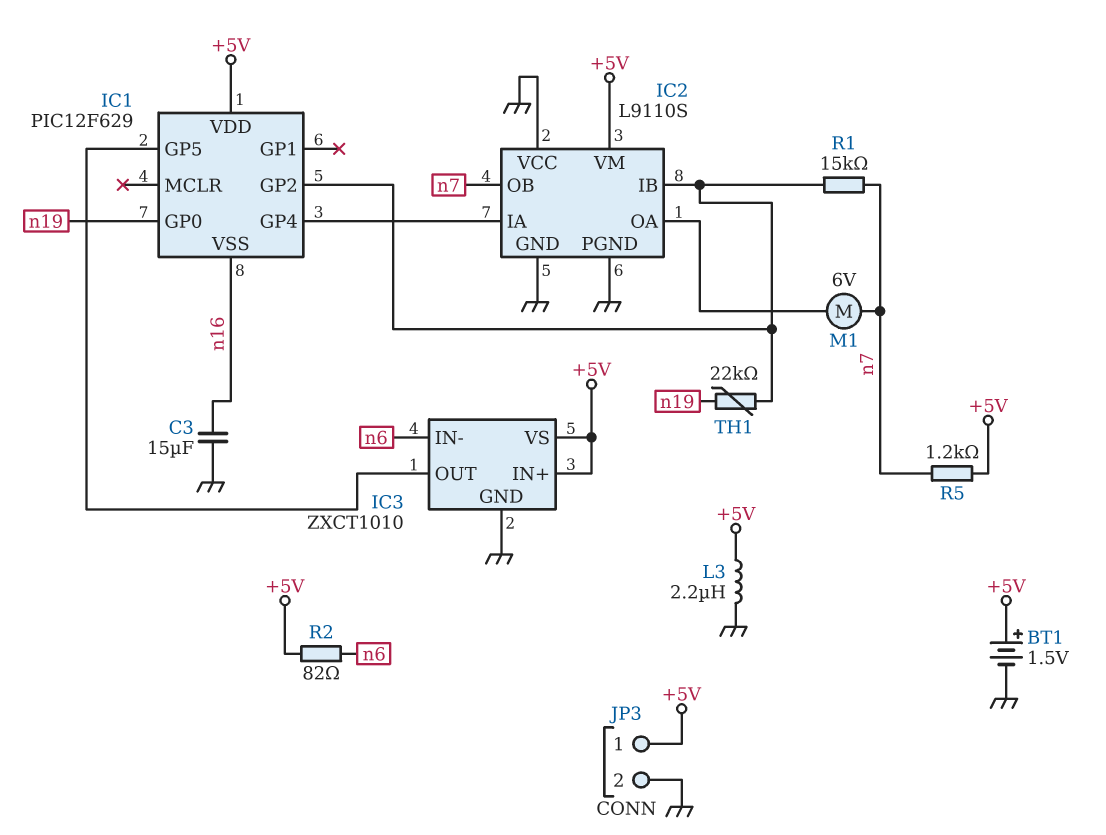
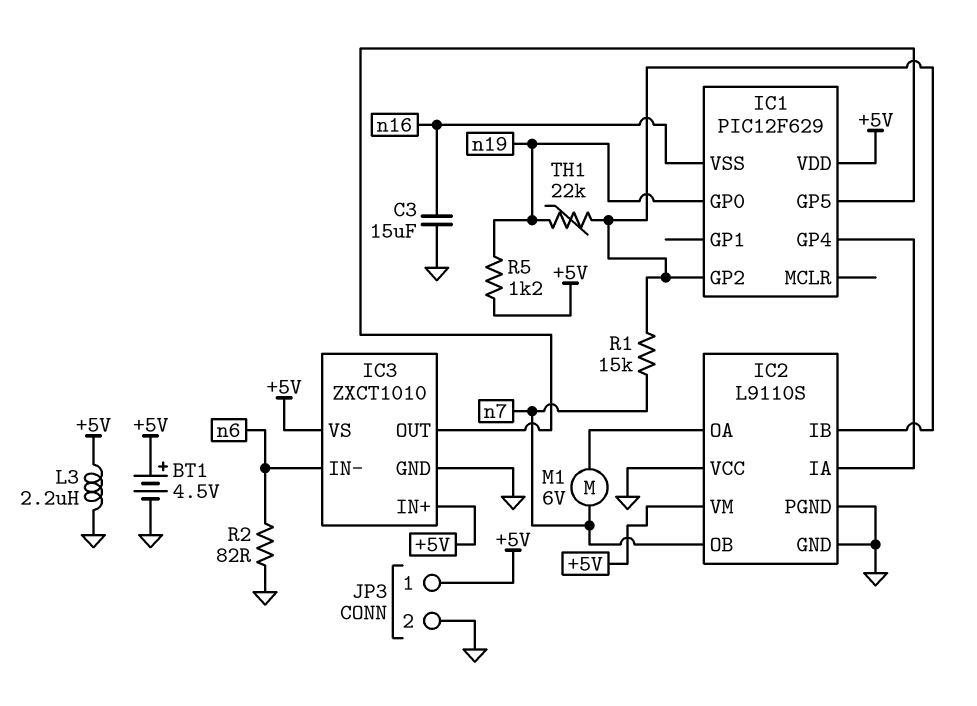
BT1: 1.5V (plus +5V, minus GND) -> 4.5V (plus +5V, minus GND)
R2: 82 (+5V, n6) -> 82 (GND, n6)
R5: 1.2k (+5V, n7) -> 1.2k (+5V, n19)

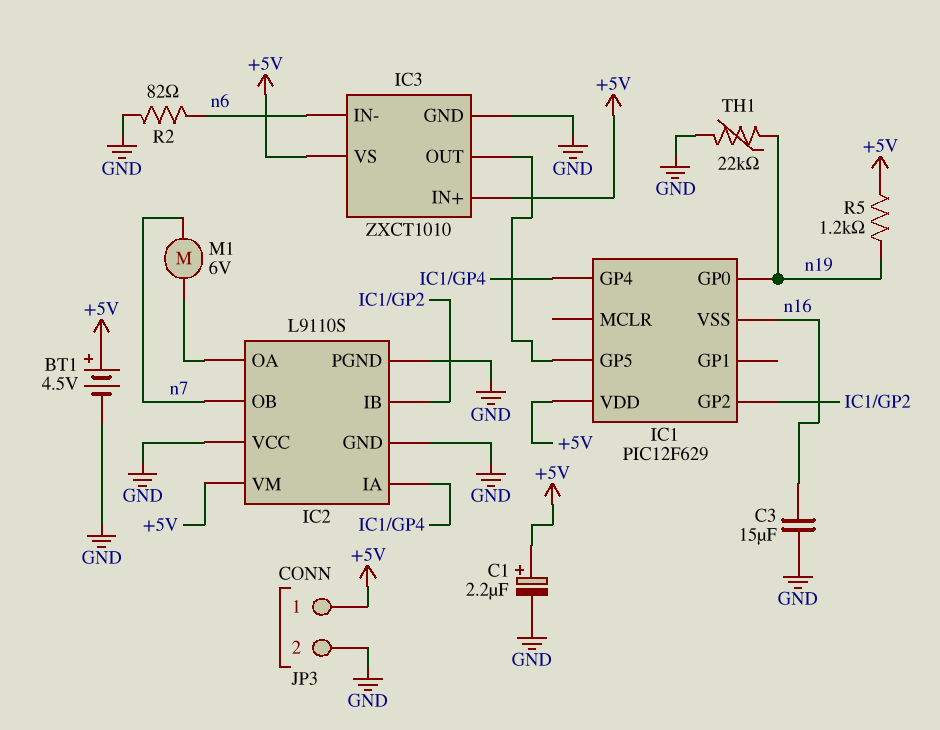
C1: none -> 2.2uF (plus +5V, minus GND)
L3: 2.2uH (+5V, GND) -> none
R1: 15k (IC1/GP2, n7) -> none
TH1: 22k (IC1/GP2, n19) -> 22k (GND, n19)

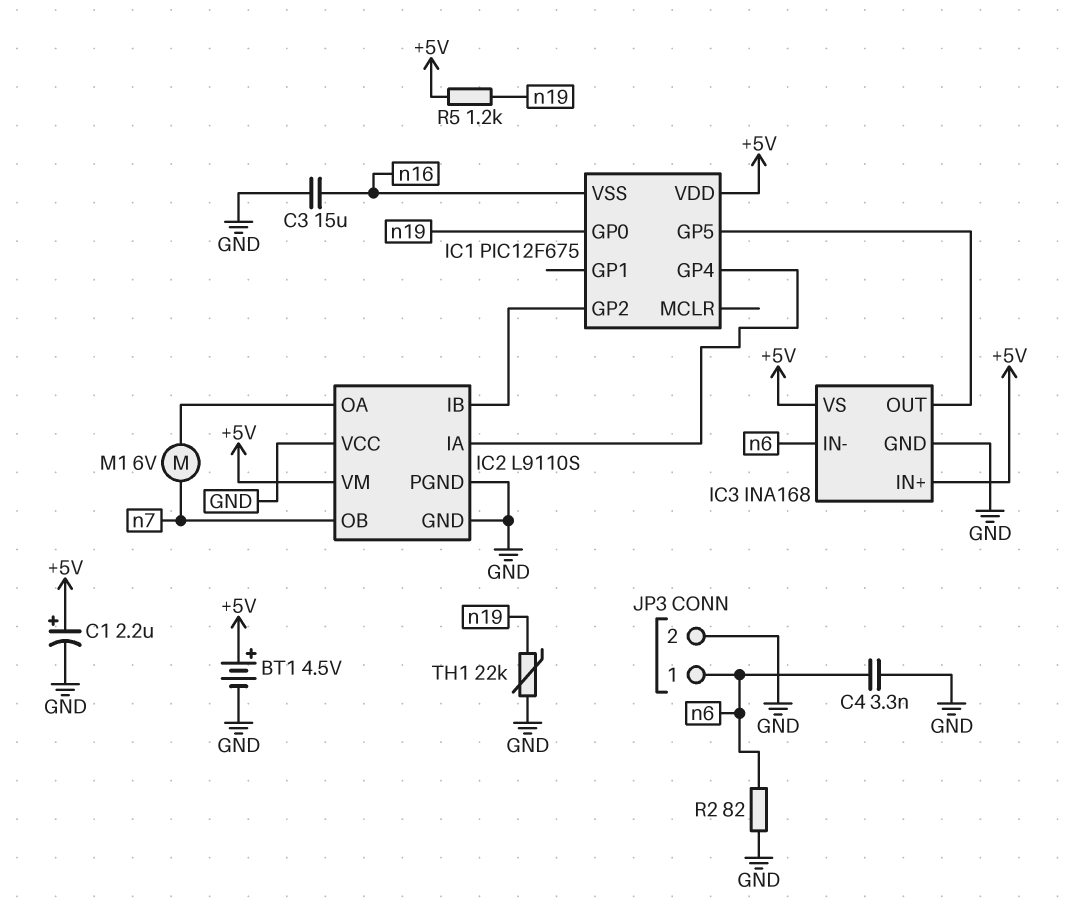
C4: none -> 3.3nF (GND, n6)
IC1: PIC12F629 -> PIC12F675
IC3: ZXCT1010 -> INA168
JP3 pin 1: +5V -> n6

